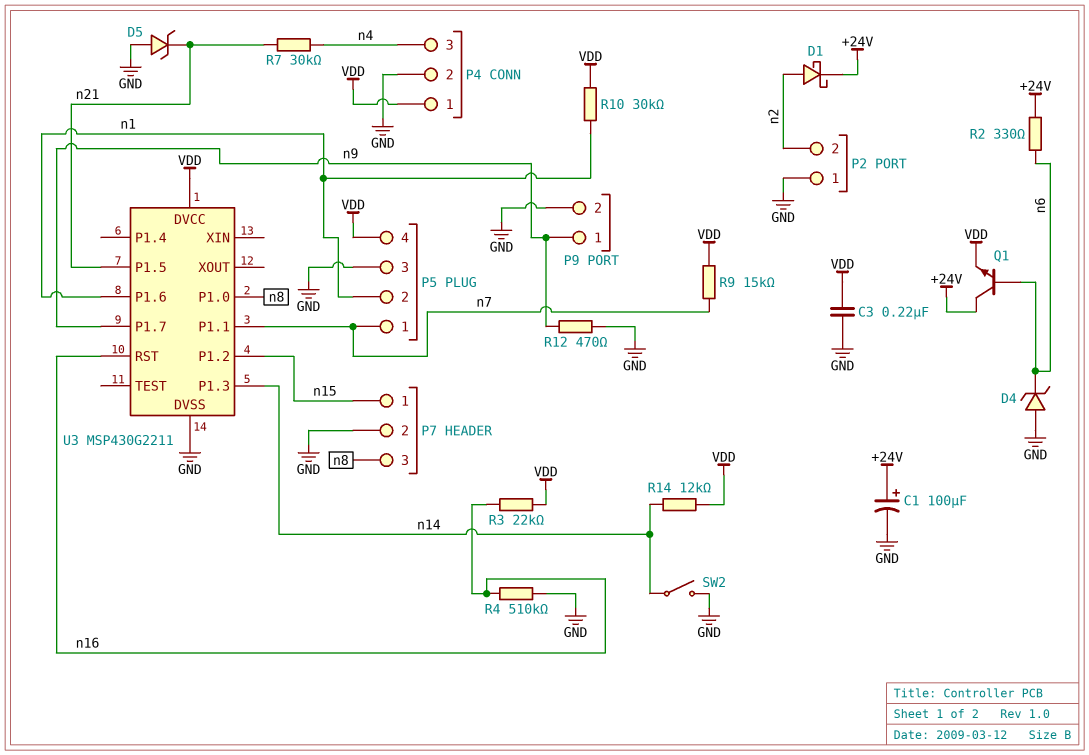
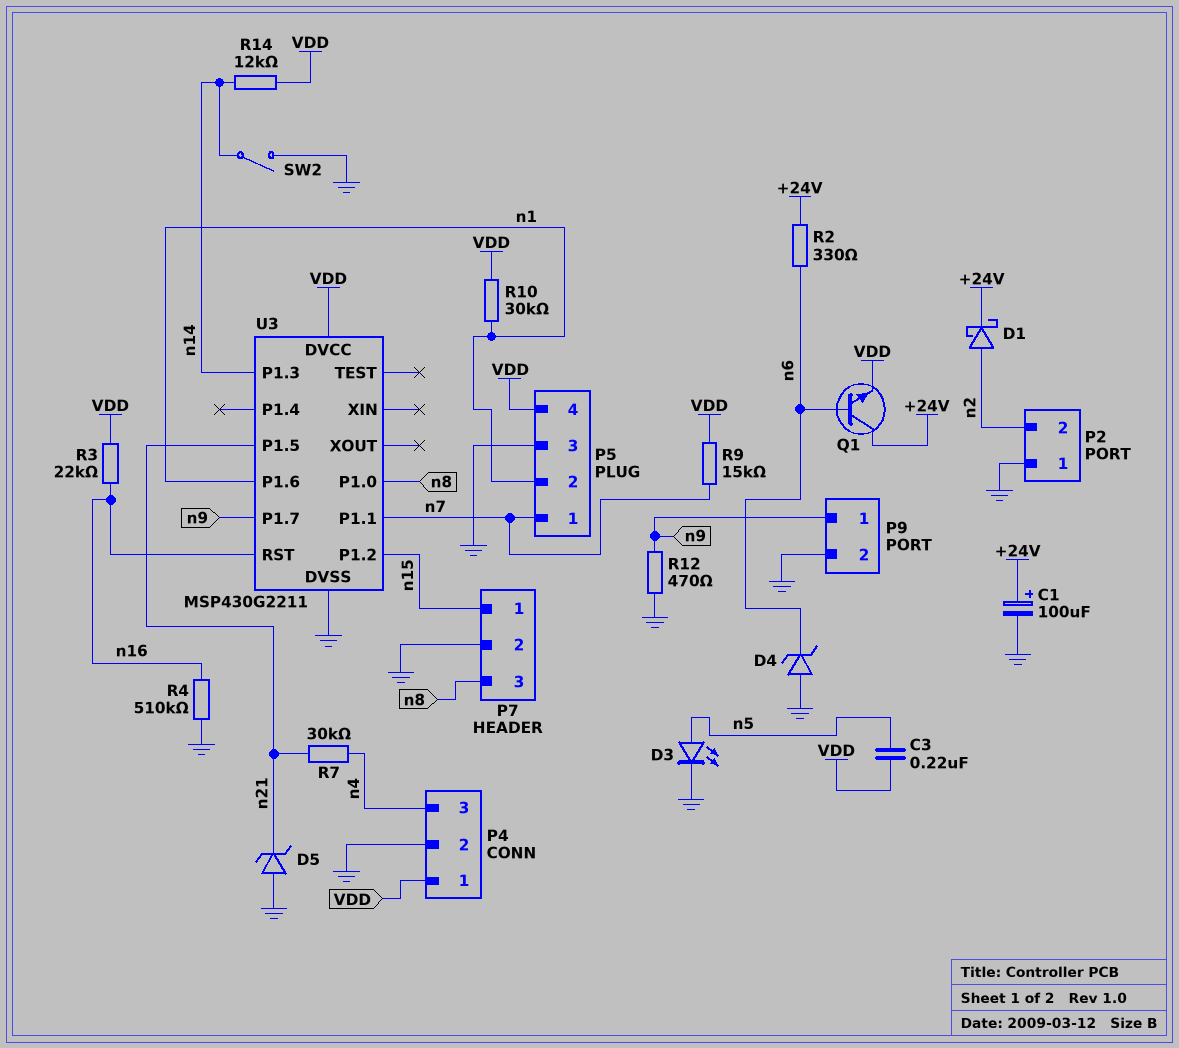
C3: 220nF (GND, VDD) -> 220nF (VDD, n5)
D3: none -> LED (A n5, K GND)

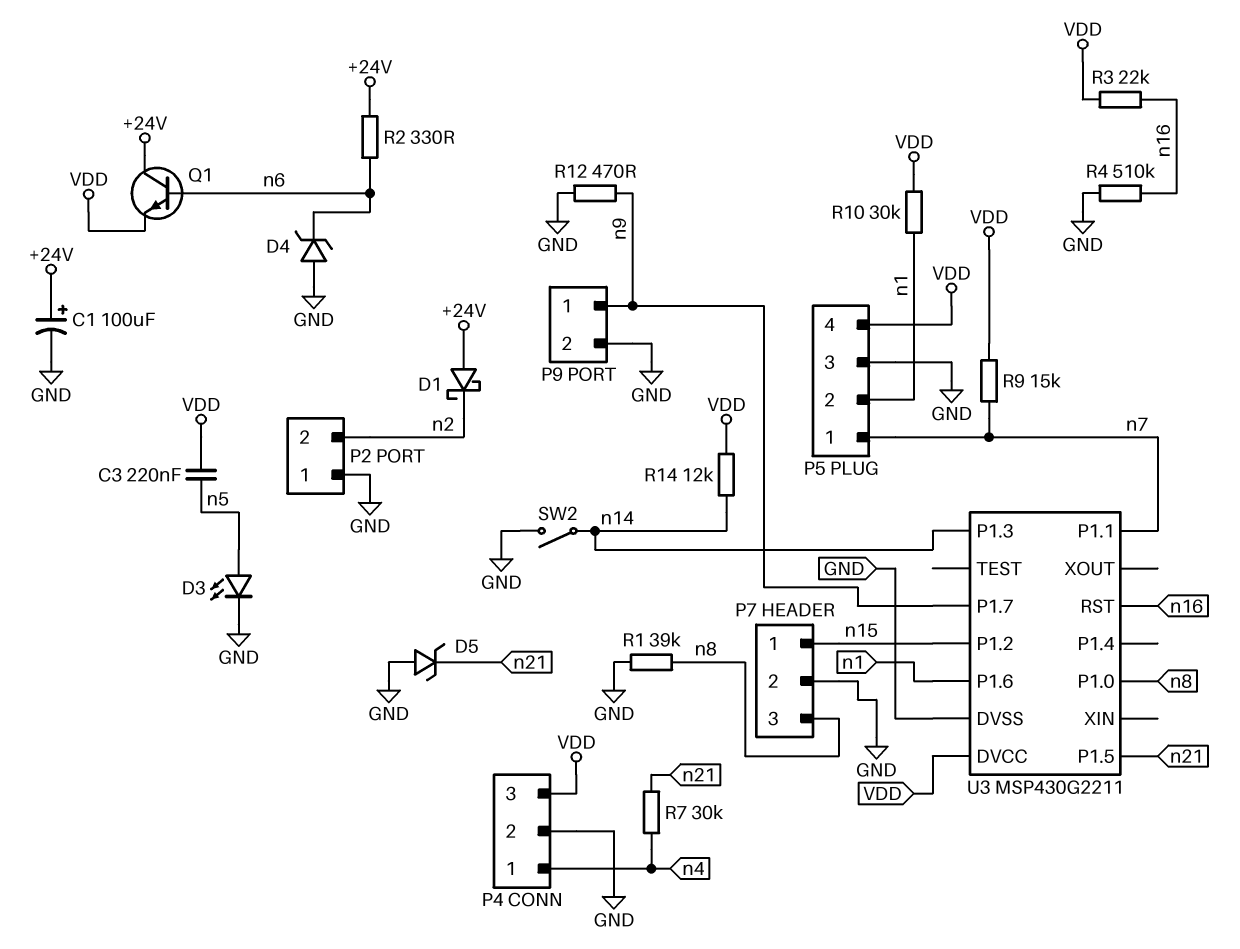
D1: schottky (A n2, K +24V) -> schottky (A +24V, K n2)
P4 pin 1: VDD -> n4
P4 pin 3: n4 -> VDD
R1: none -> 39k (GND, n8)

